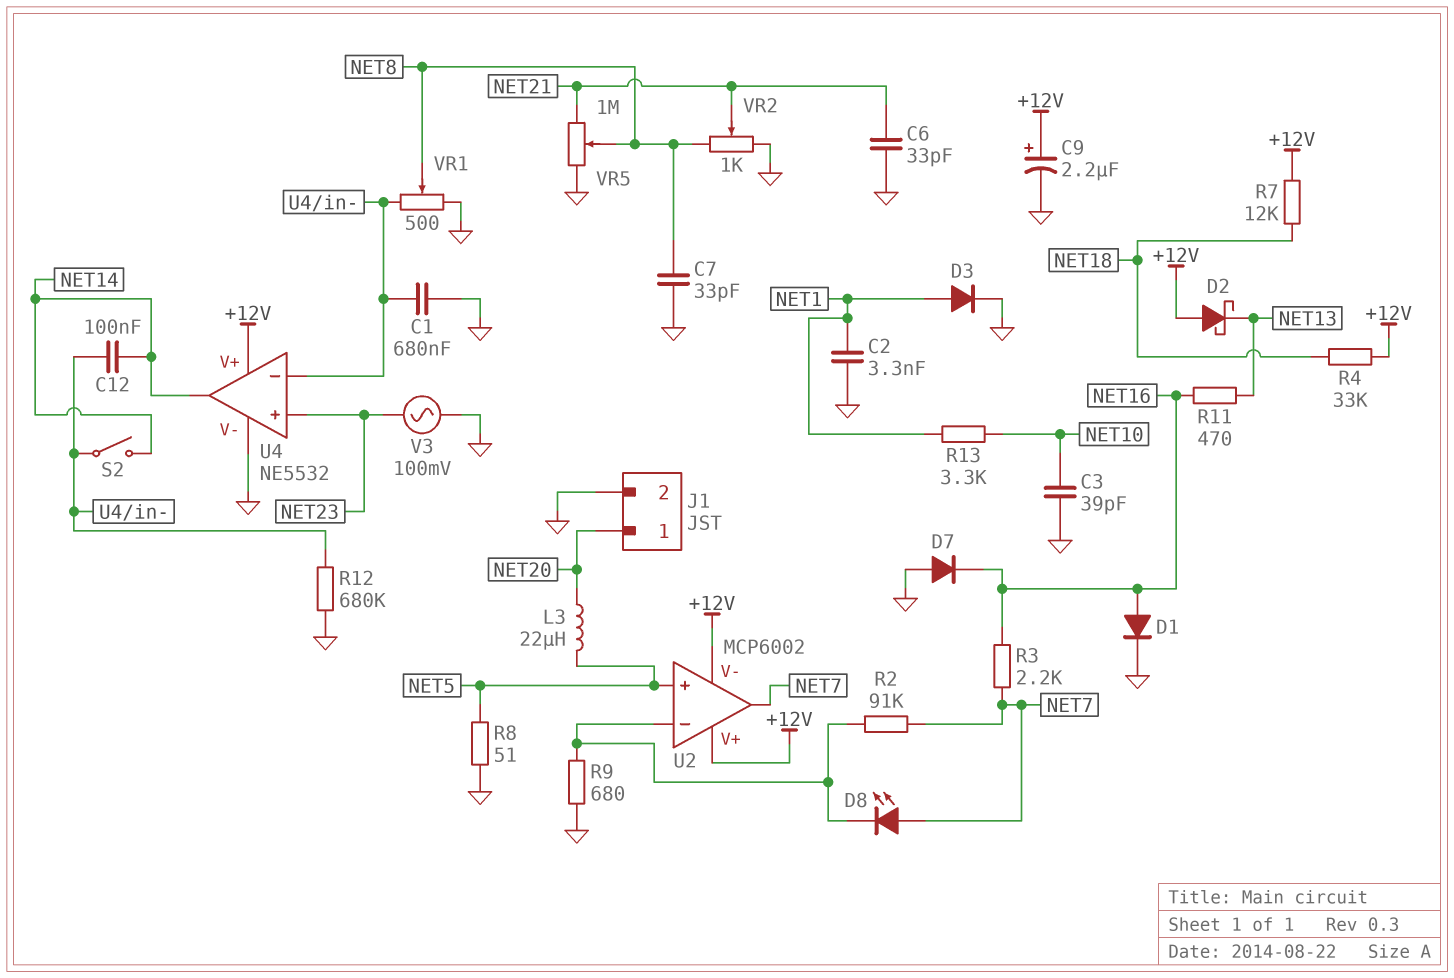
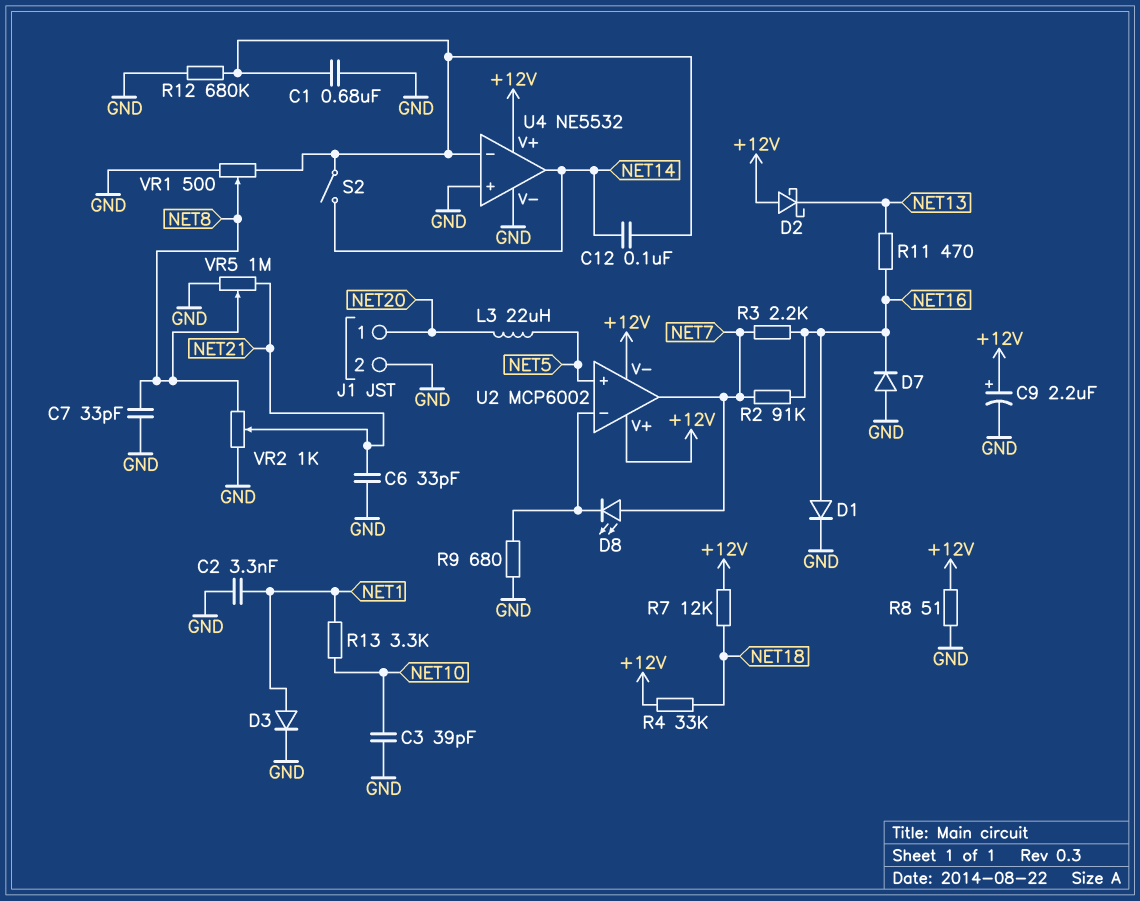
R2: 91k (NET7, U2/in-) -> 91k (NET7, NET16)
R8: 51 (GND, NET5) -> 51 (+12V, GND)
U4 pin in+: NET23 -> GND
V3: AC 100mV (GND, NET23) -> none

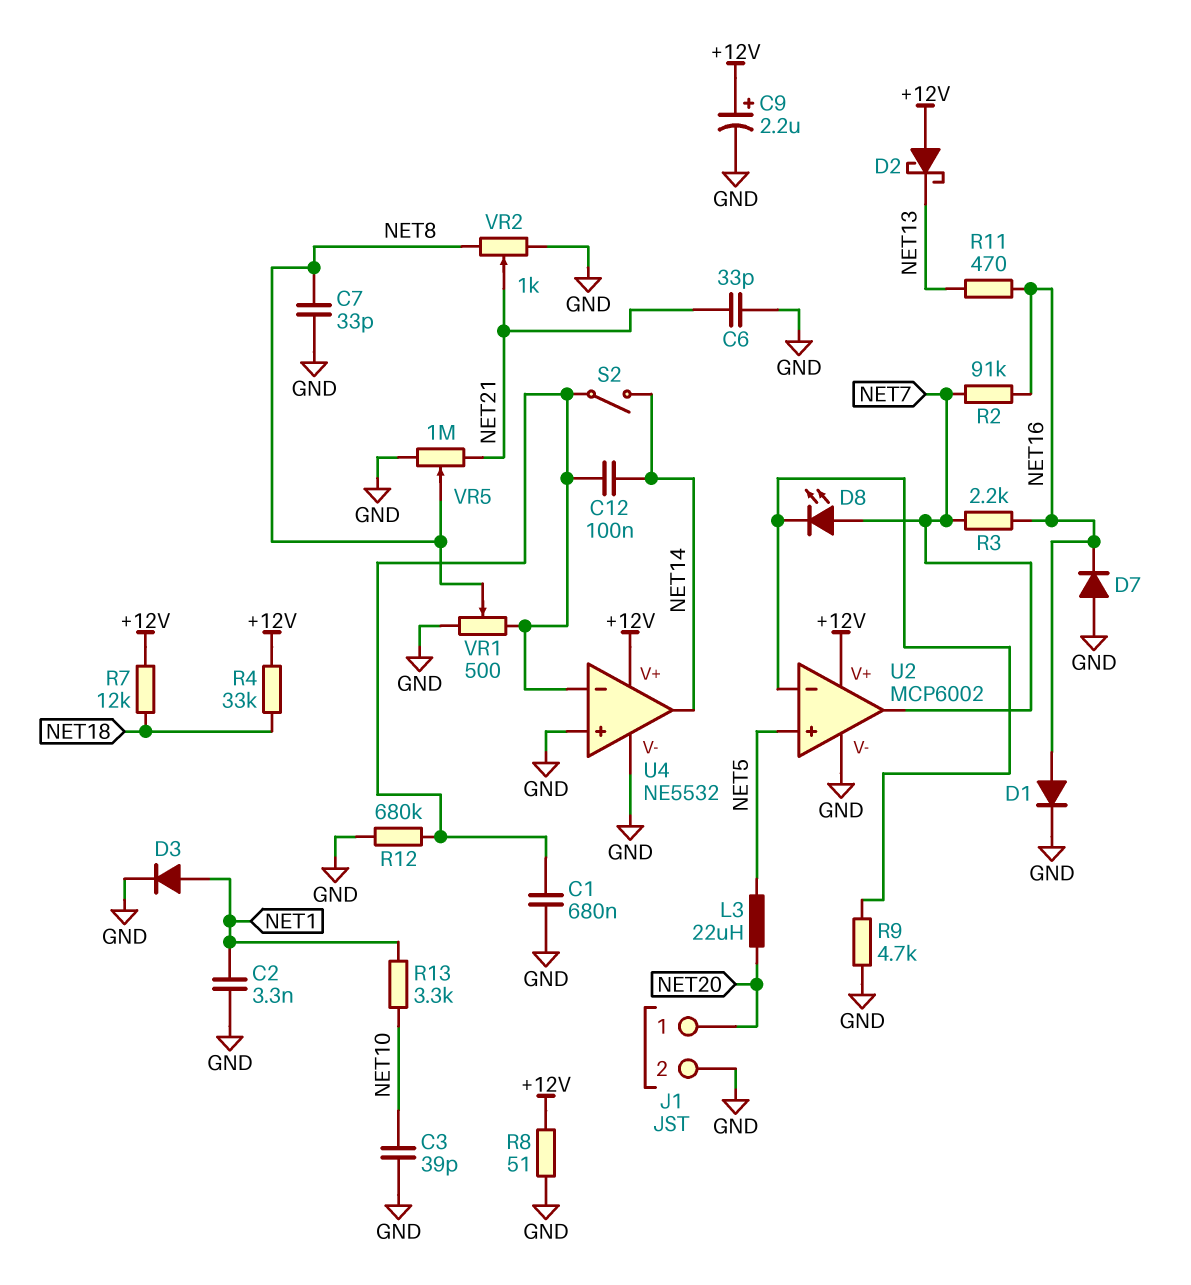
R9: 680 (GND, U2/in-) -> 4.7k (GND, U2/in-)
U2 pin V-: +12V -> GND

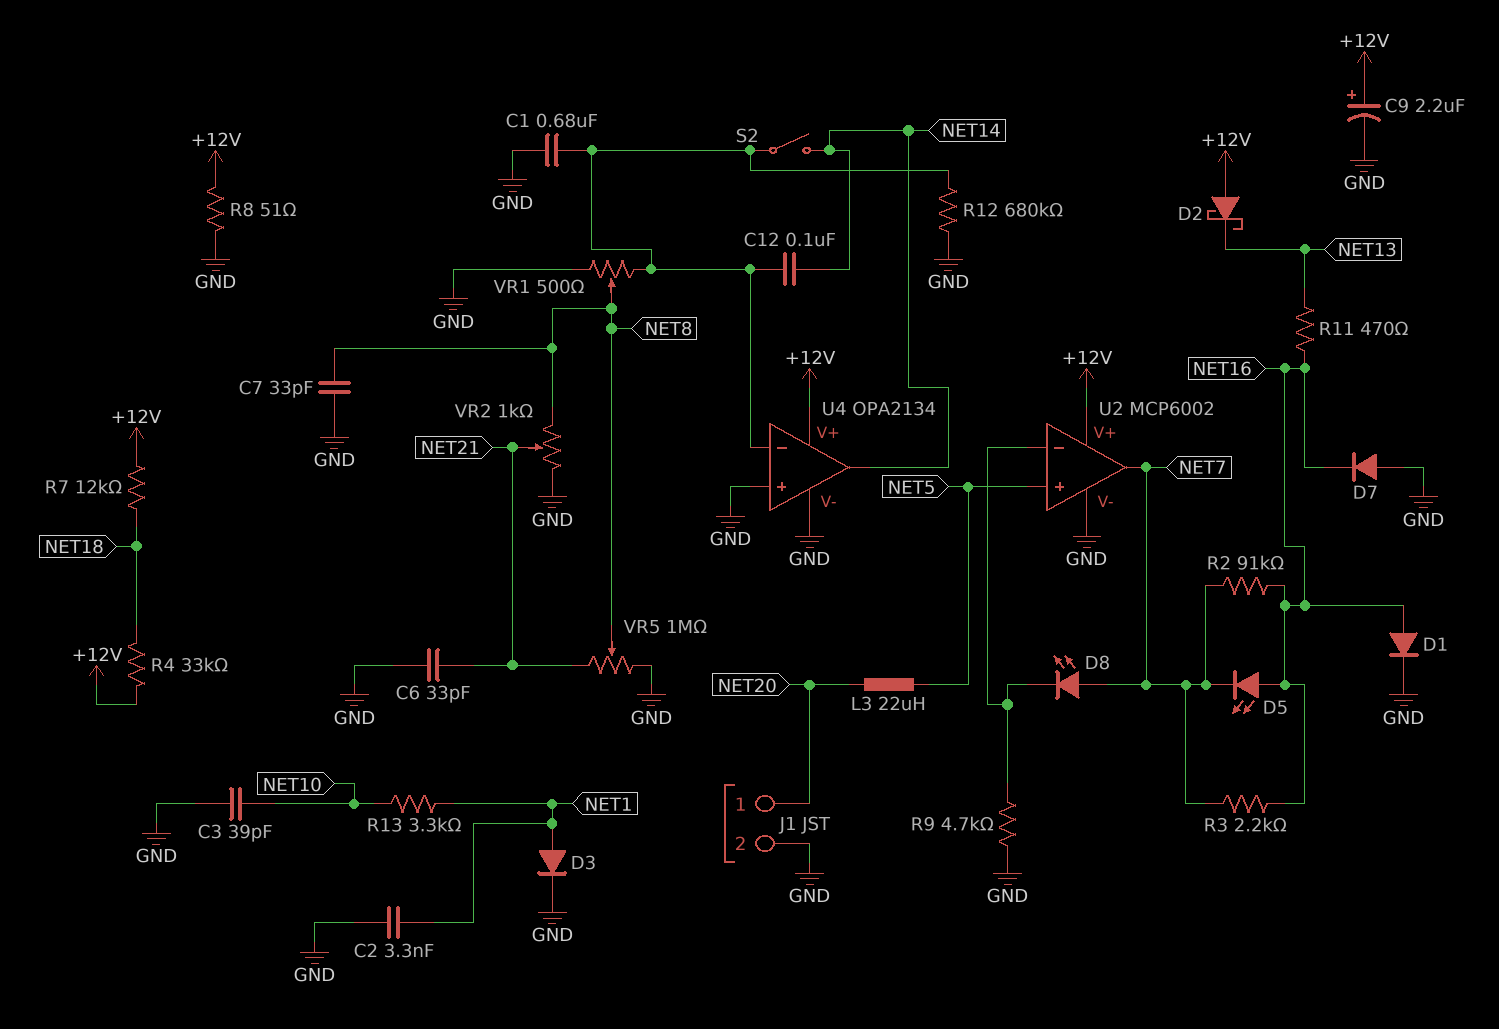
D5: none -> LED (A NET16, K NET7)
U4: NE5532 -> OPA2134

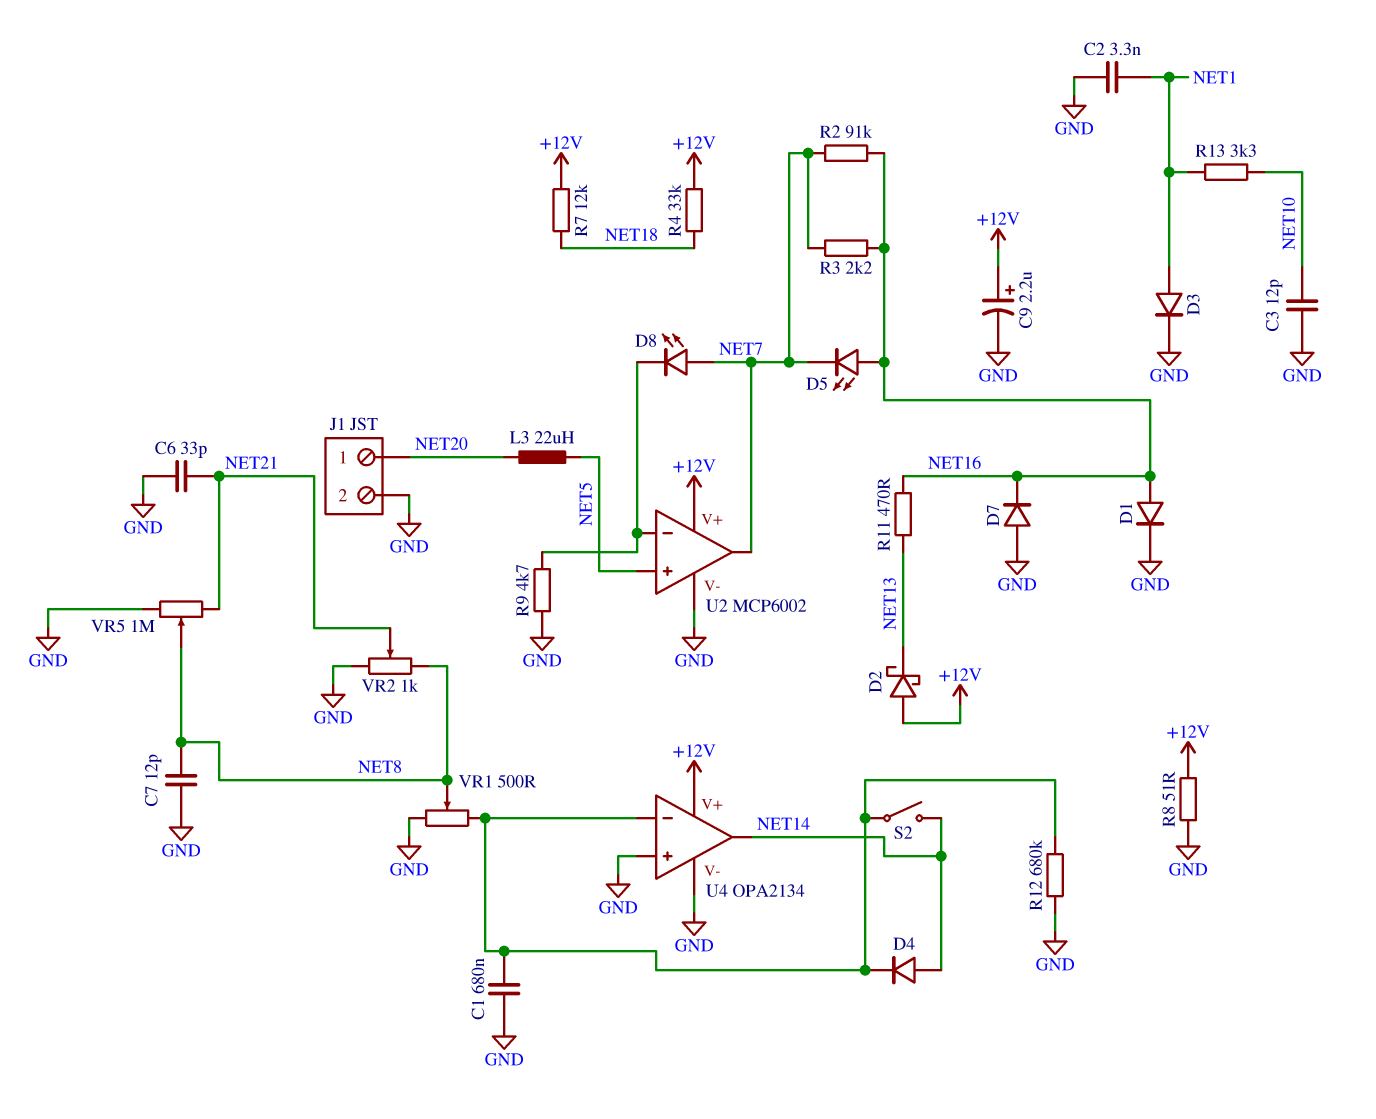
C3: 39pF (GND, NET10) -> 12pF (GND, NET10)
C7: 33pF (GND, NET8) -> 12pF (GND, NET8)
C12: 100nF (NET14, U4/in-) -> none
D4: none -> diode (A NET14, K U4/in-)

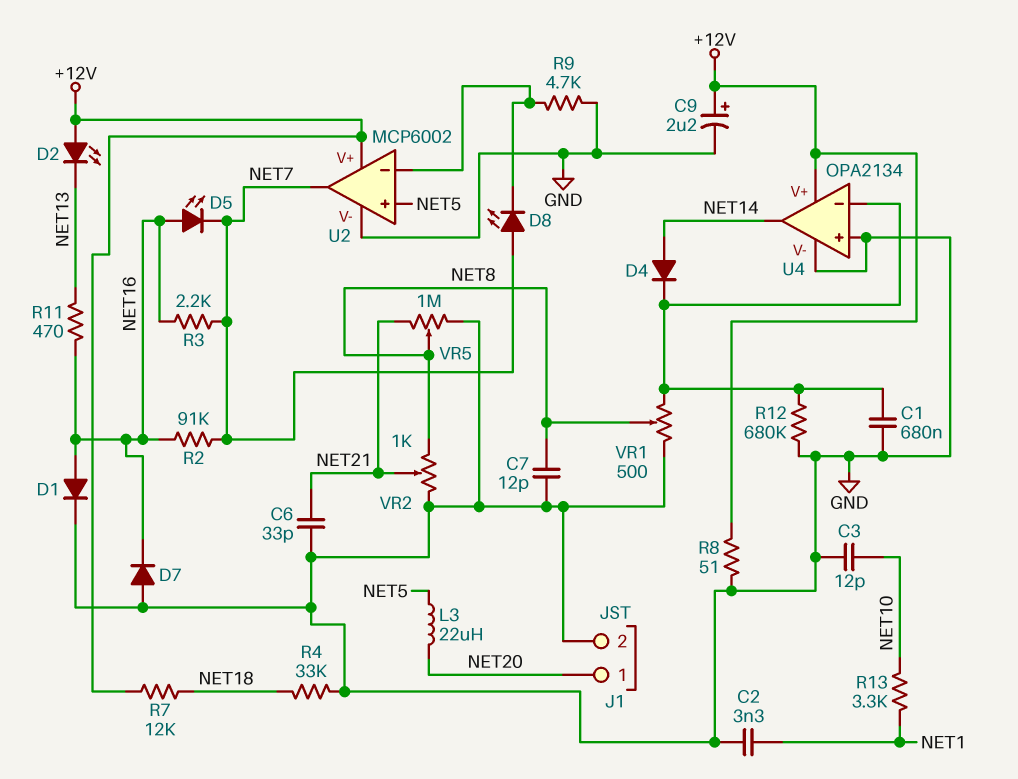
D2: schottky (A +12V, K NET13) -> LED (A +12V, K NET13)
D3: diode (A NET1, K GND) -> none
R4: 33k (+12V, NET18) -> 33k (GND, NET18)
S2: switch (NET14, U4/in-) -> none

